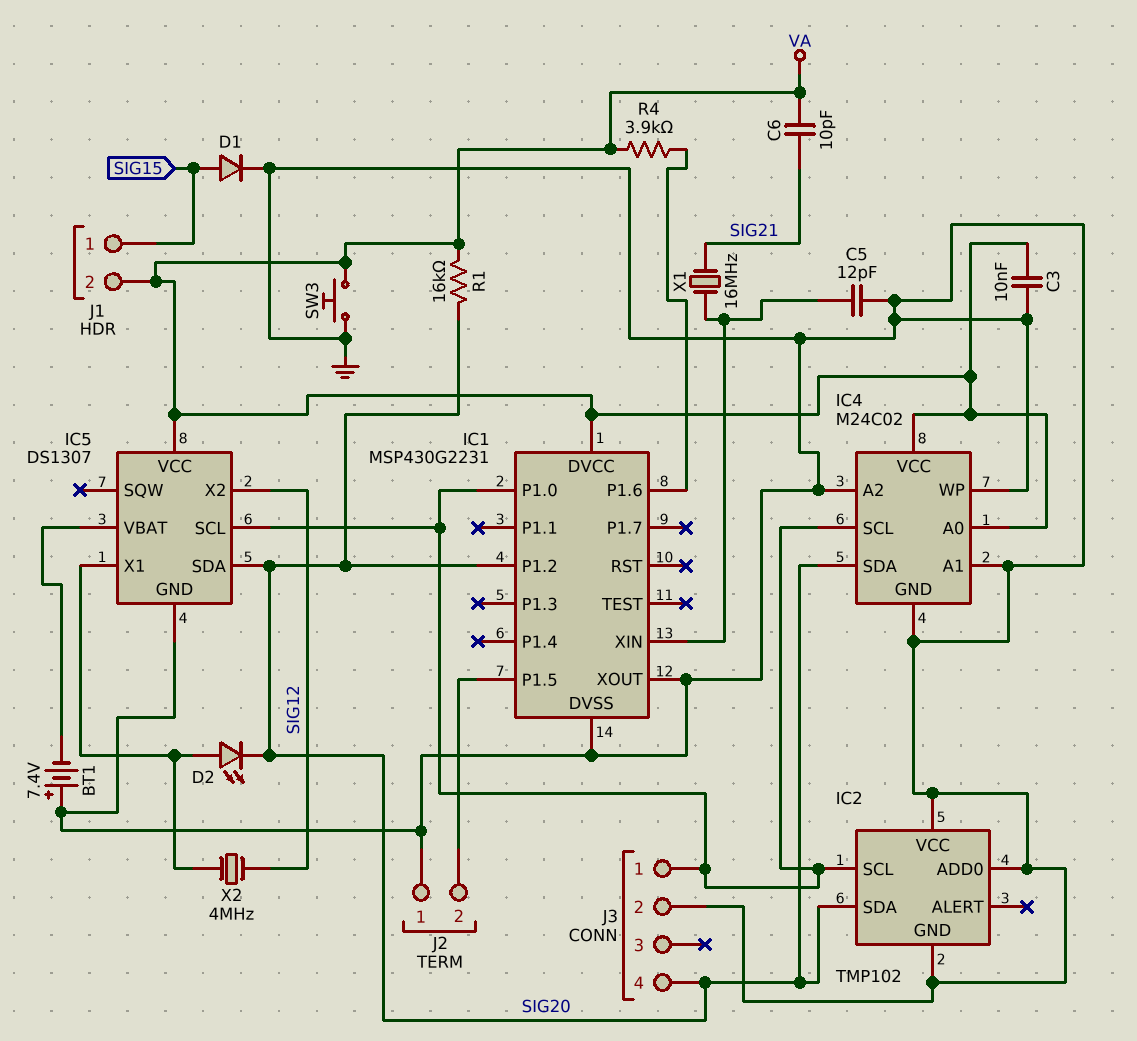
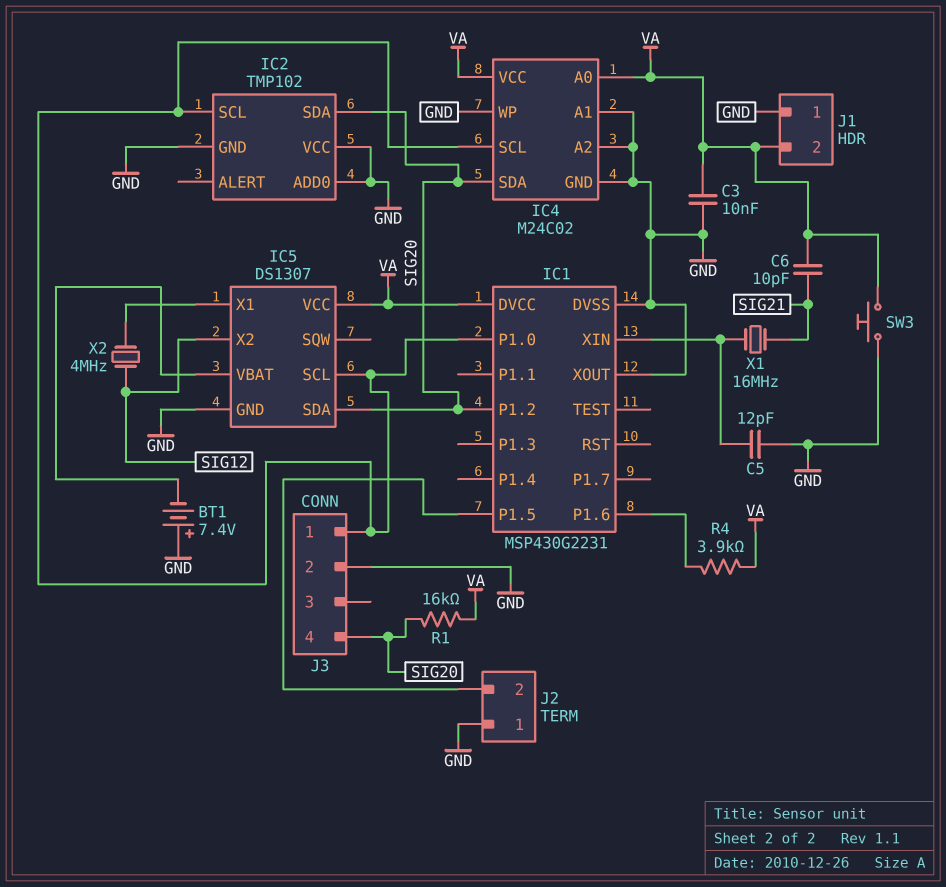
D1: diode (A SIG15, K GND) -> none
D2: LED (A IC5/X1, K SIG20) -> none
J1 pin 1: SIG15 -> GND

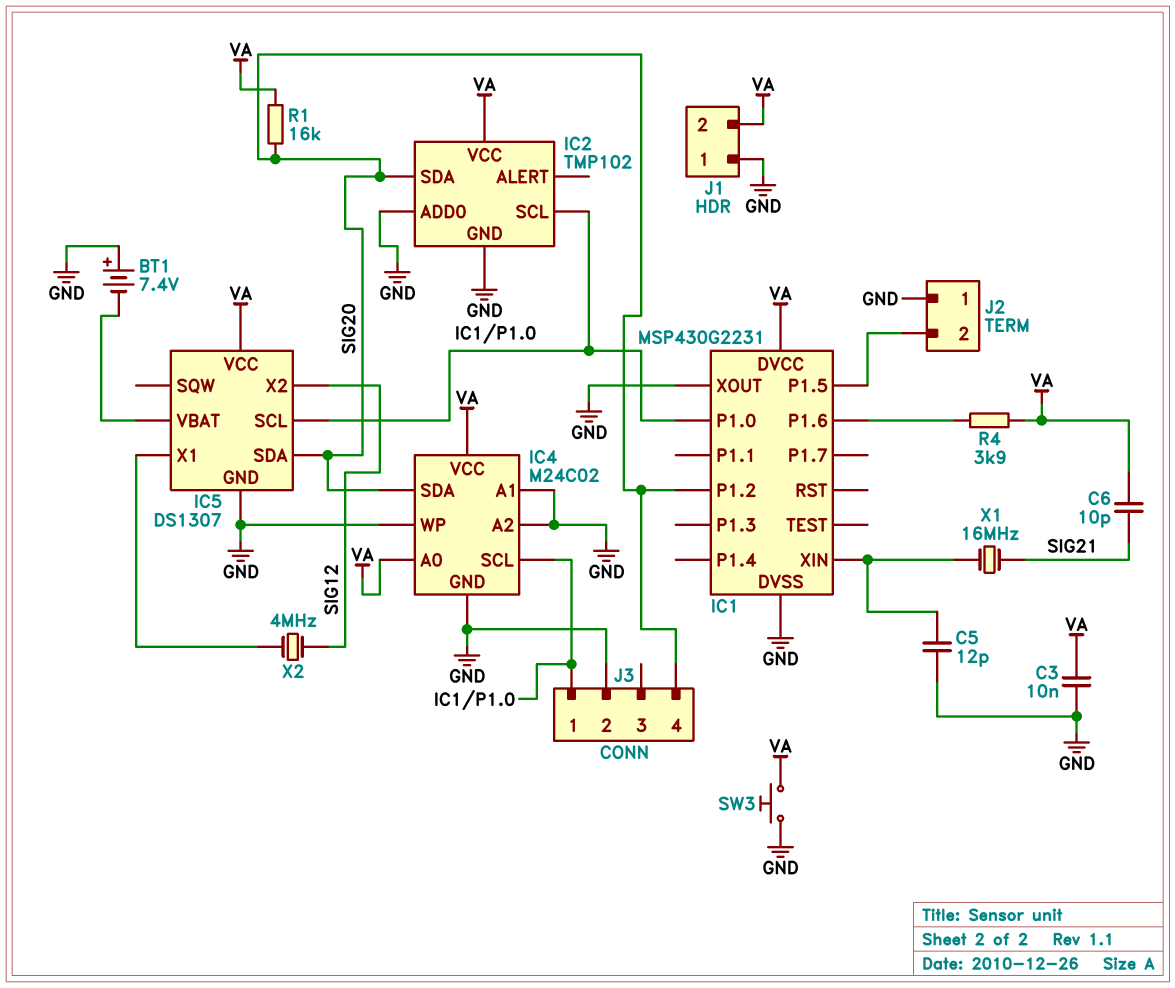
IC2 pin VCC: GND -> VA

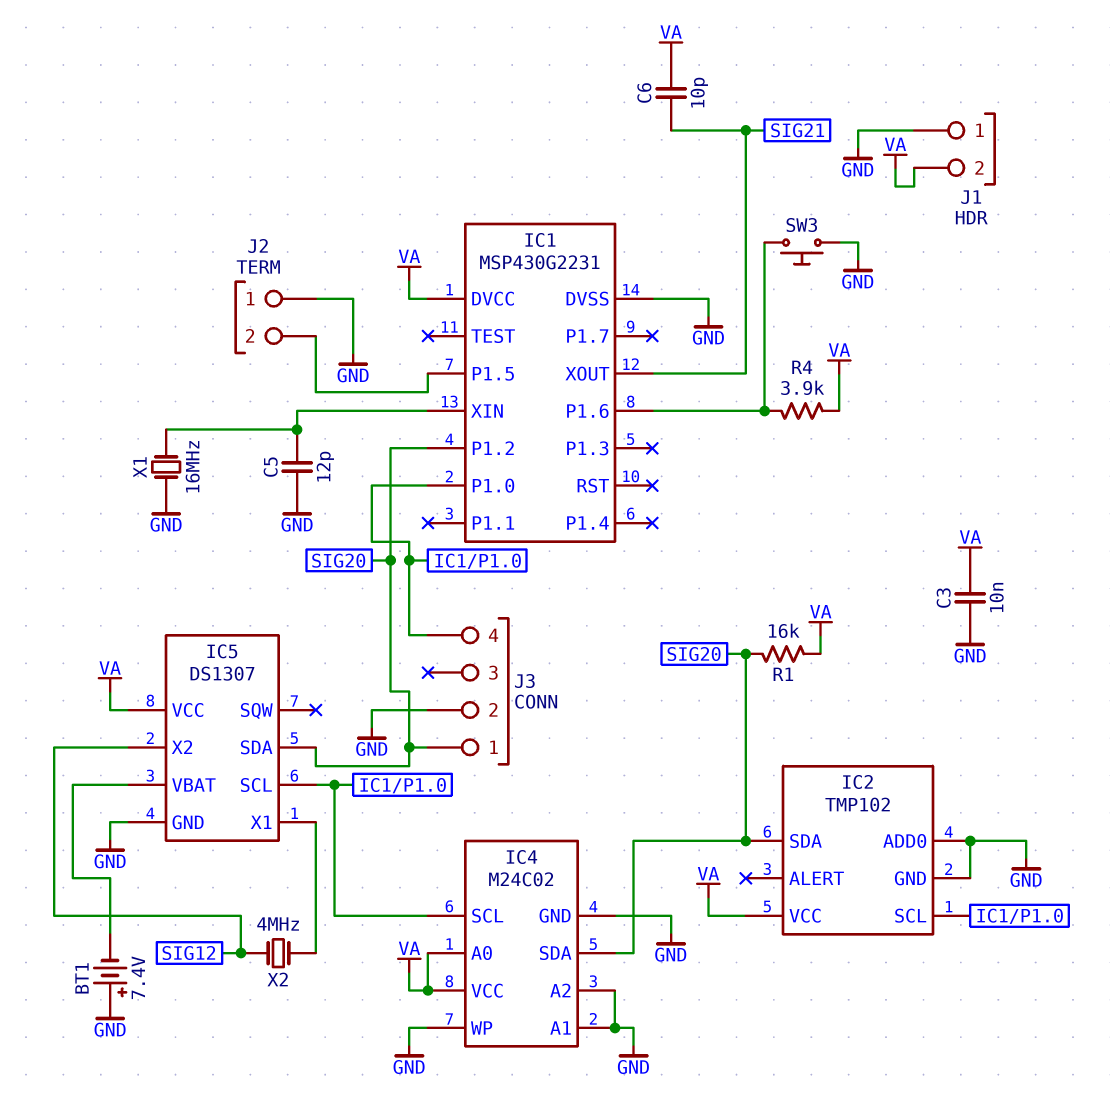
IC1 pin XOUT: GND -> SIG21
J3 pin 1: IC1/P1.0 -> SIG20
J3 pin 4: SIG20 -> IC1/P1.0
SW3: button (GND, VA) -> button (GND, IC1/P1.6)
X1: 16MHz (IC1/XIN, SIG21) -> 16MHz (GND, IC1/XIN)

